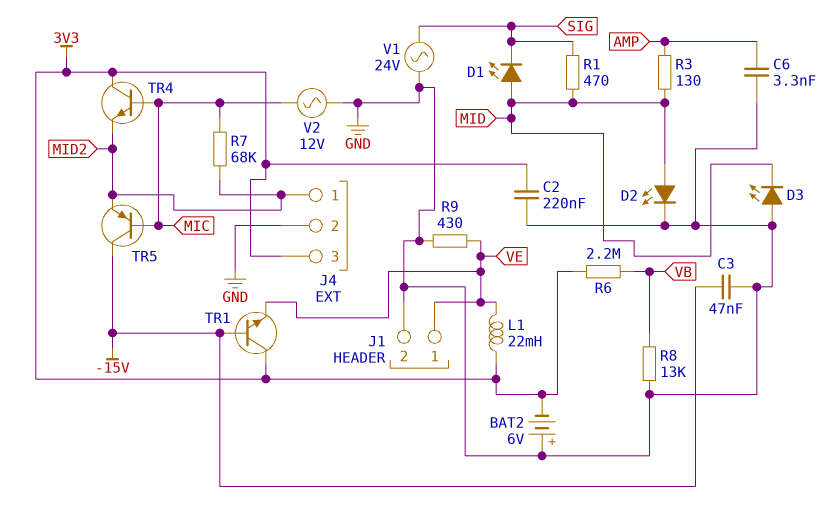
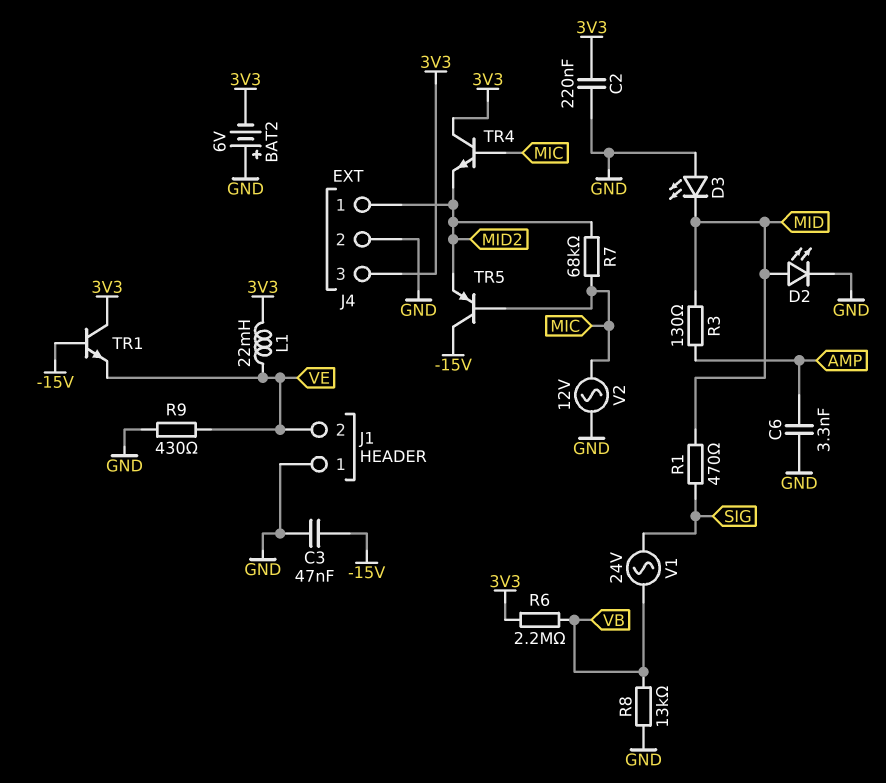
D1: LED (A MID, K SIG) -> none
J1 pin 1: VE -> GND
J1 pin 2: GND -> VE
V1: AC 24V (GND, SIG) -> AC 24V (SIG, VB)

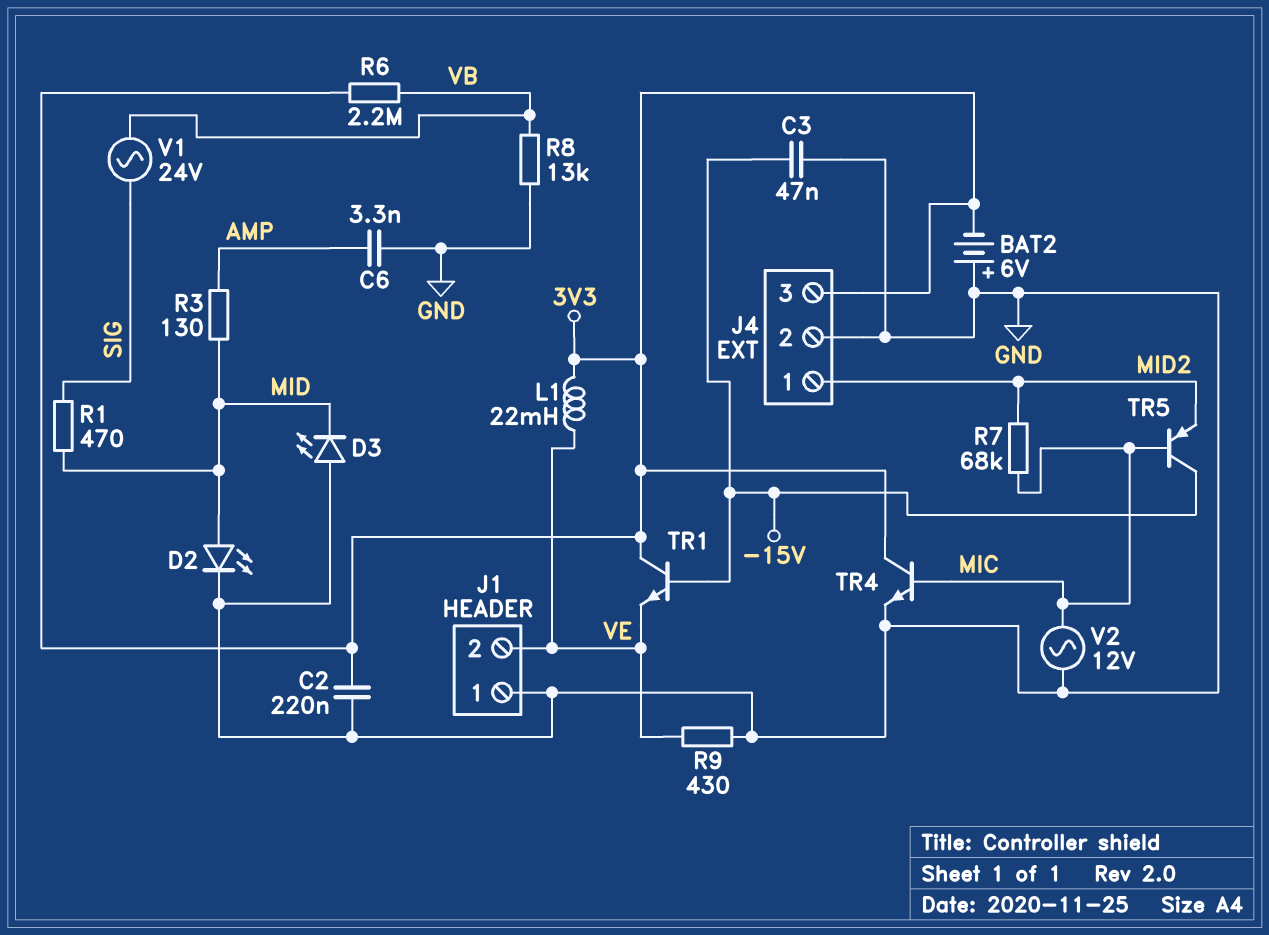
TR4: NPN (B MIC, C 3V3, E MID2) -> NPN (B MIC, C 3V3, E GND)

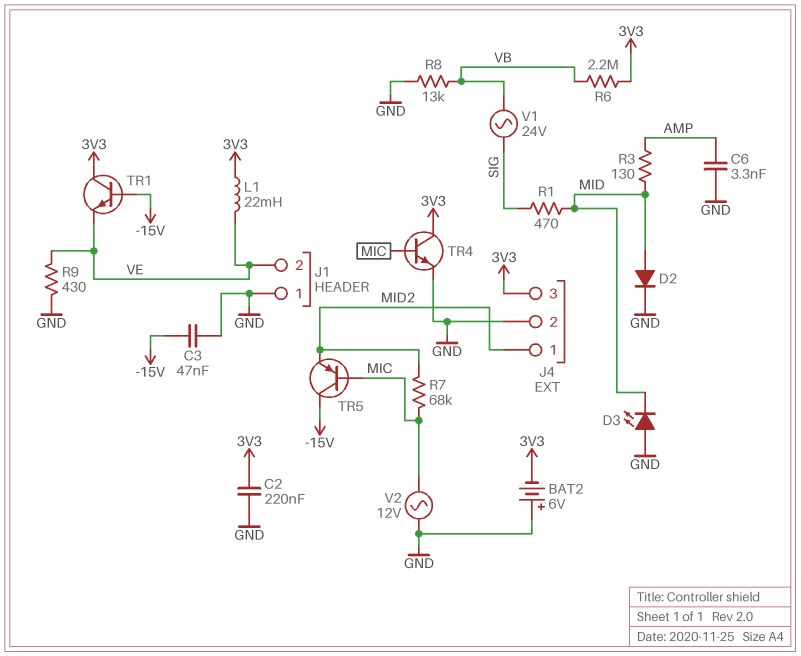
D2: LED (A MID, K GND) -> diode (A MID, K GND)

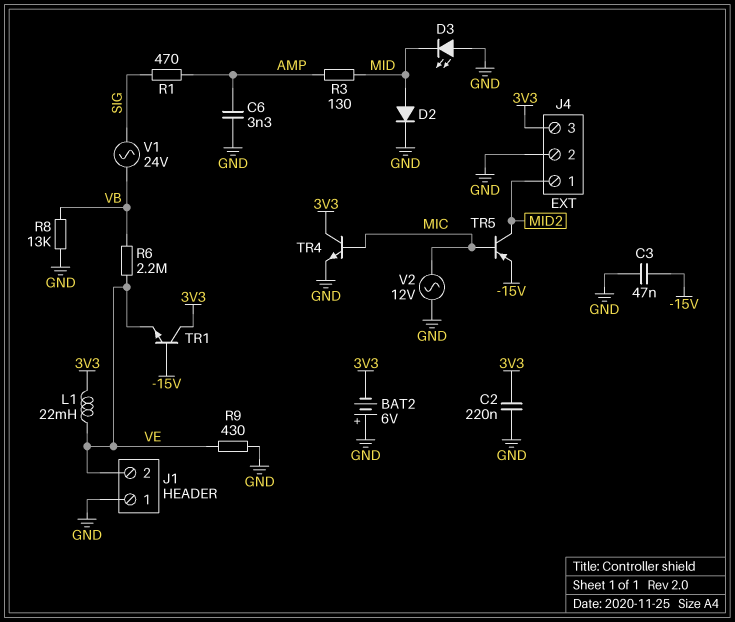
R1: 470 (MID, SIG) -> 470 (AMP, SIG)
R6: 2.2M (3V3, VB) -> 2.2M (VB, VE)
R7: 68k (MIC, MID2) -> none
TR5: PNP (B MIC, C -15V, E MID2) -> PNP (B MIC, C MID2, E -15V)

